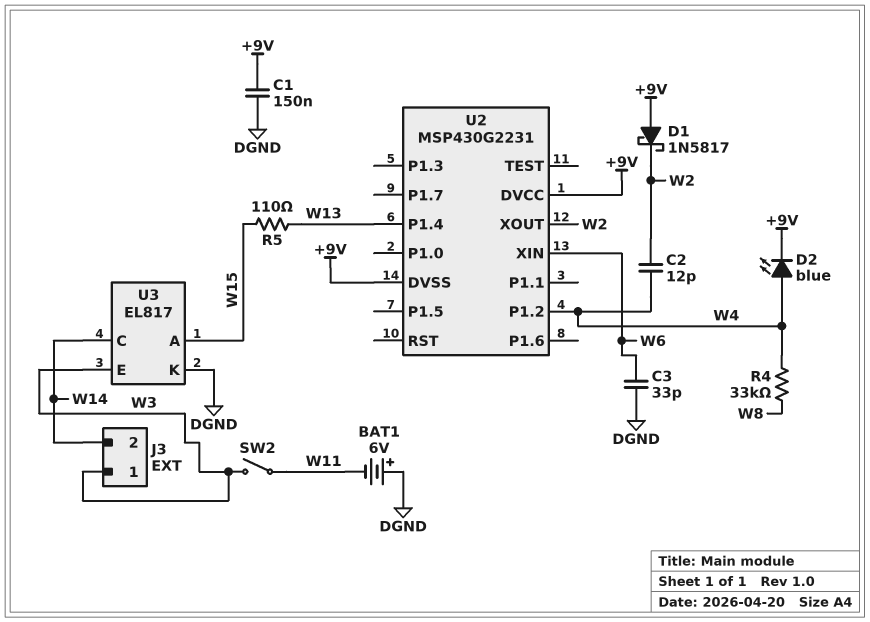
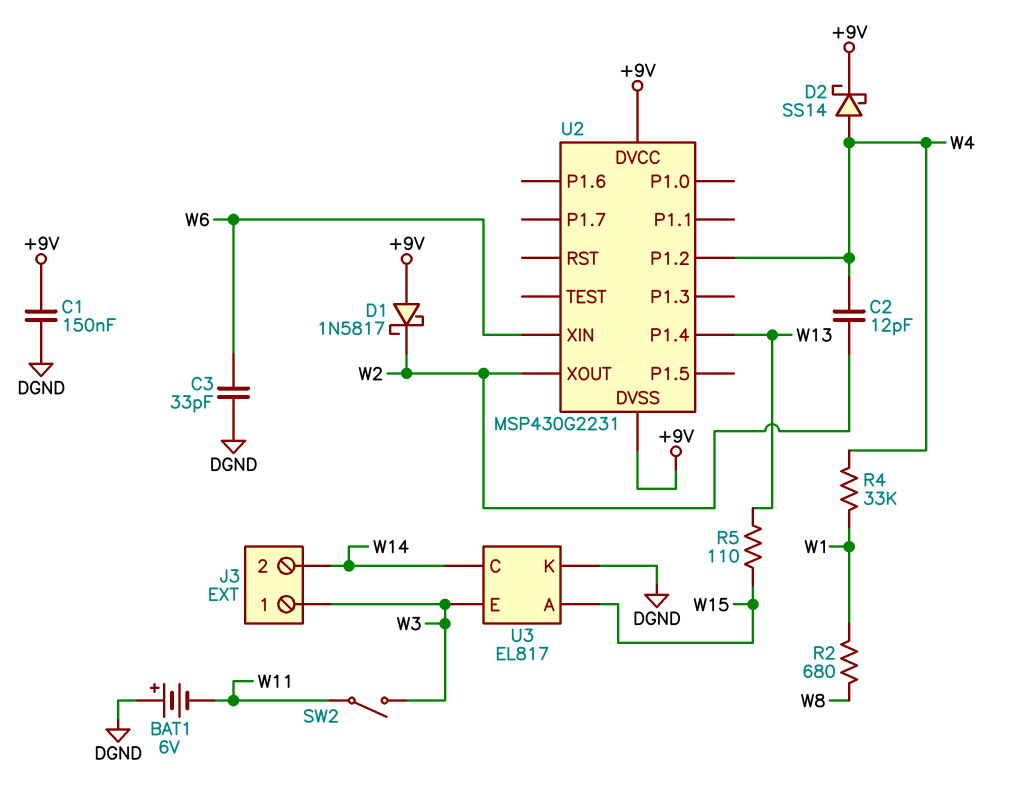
D2: LED blue (A W4, K +9V) -> schottky SS14 (A W4, K +9V)
R2: none -> 680 (W1, W8)
R4: 33k (W4, W8) -> 33k (W1, W4)

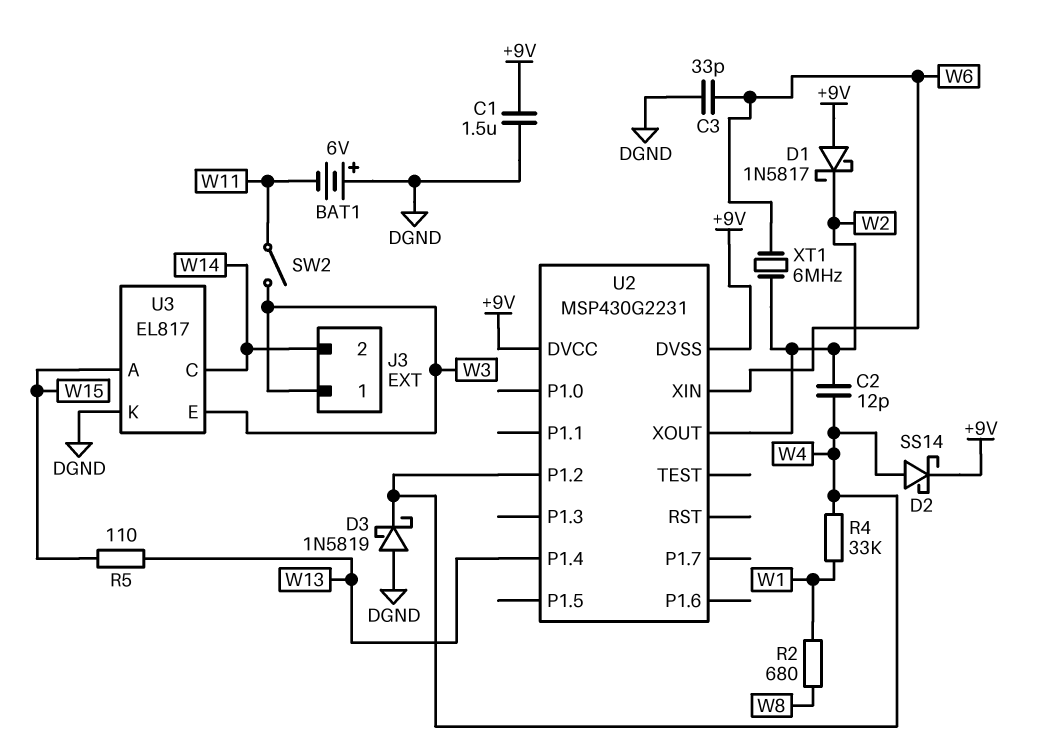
C1: 150nF (+9V, DGND) -> 1.5uF (+9V, DGND)
D3: none -> schottky 1N5819 (A DGND, K W4)
XT1: none -> 6MHz (W2, W6)

